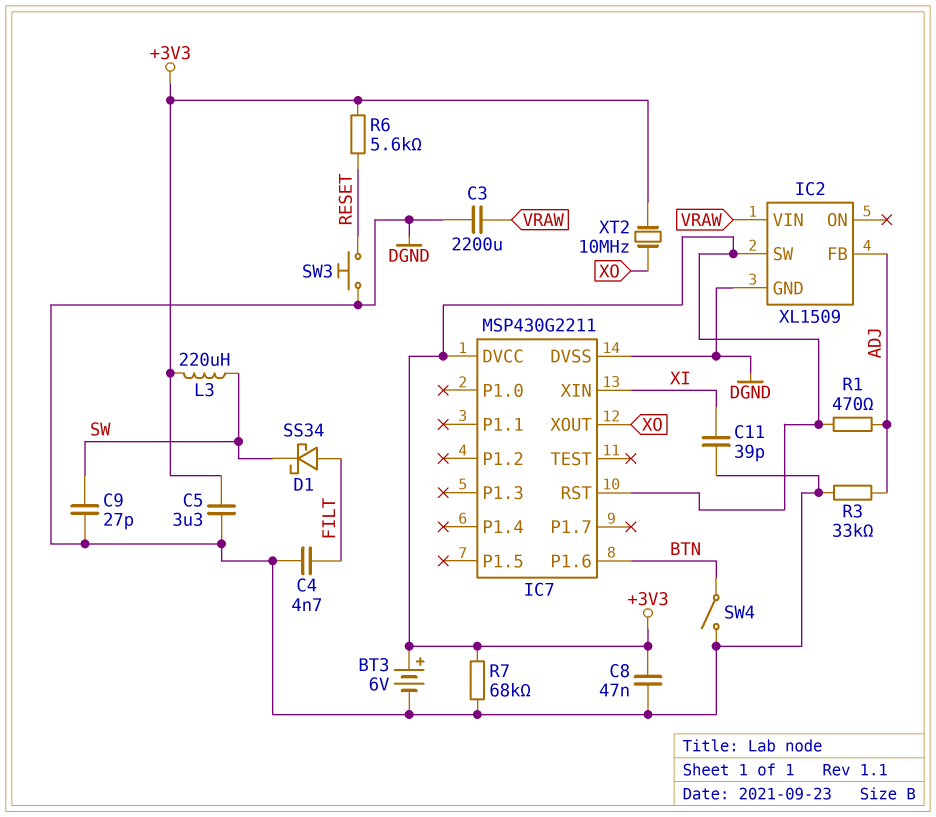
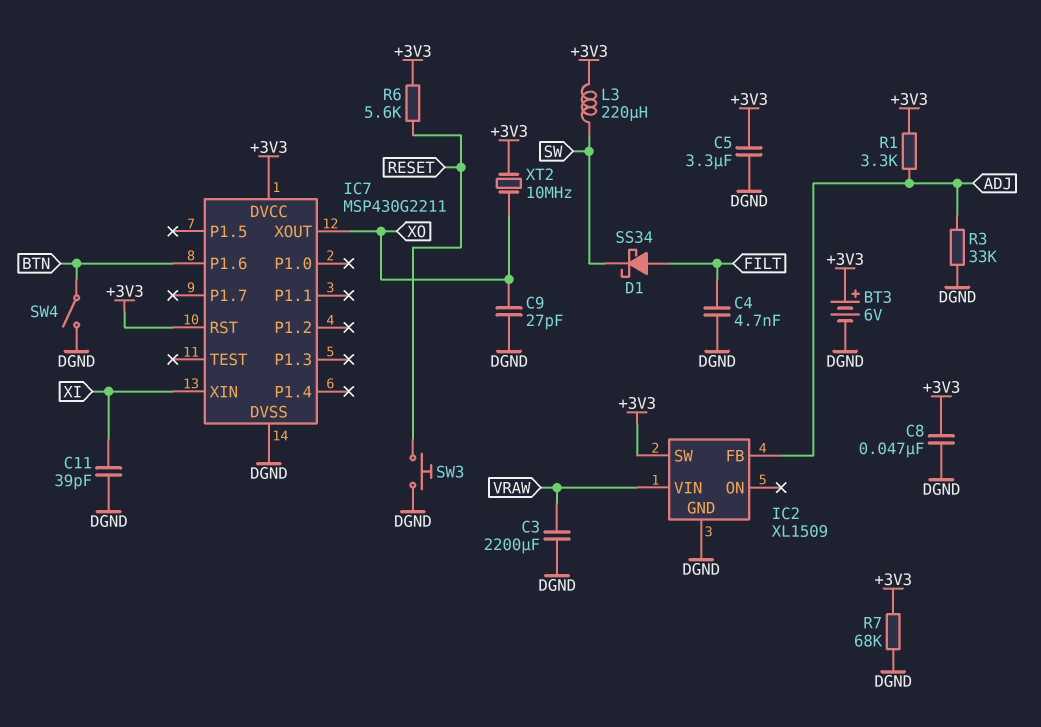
C9: 27pF (DGND, SW) -> 27pF (DGND, XO)
R1: 470 (+3V3, ADJ) -> 3.3k (+3V3, ADJ)

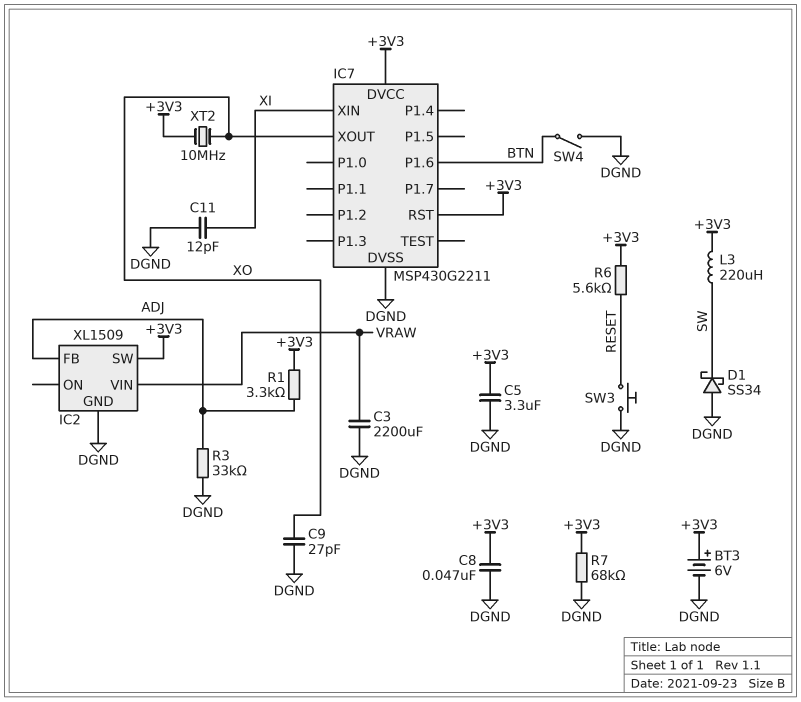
C4: 4.7nF (DGND, FILT) -> none
C11: 39pF (DGND, XI) -> 12pF (DGND, XI)
D1: schottky SS34 (A FILT, K SW) -> schottky SS34 (A DGND, K SW)

